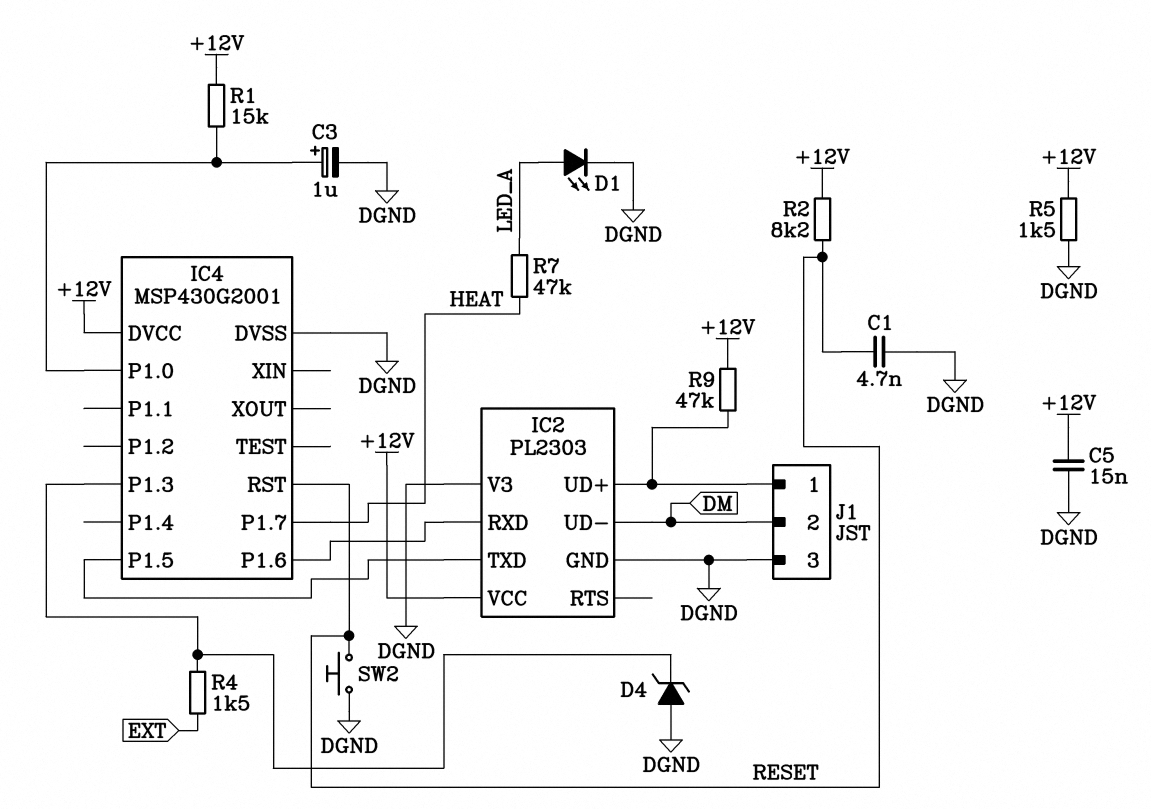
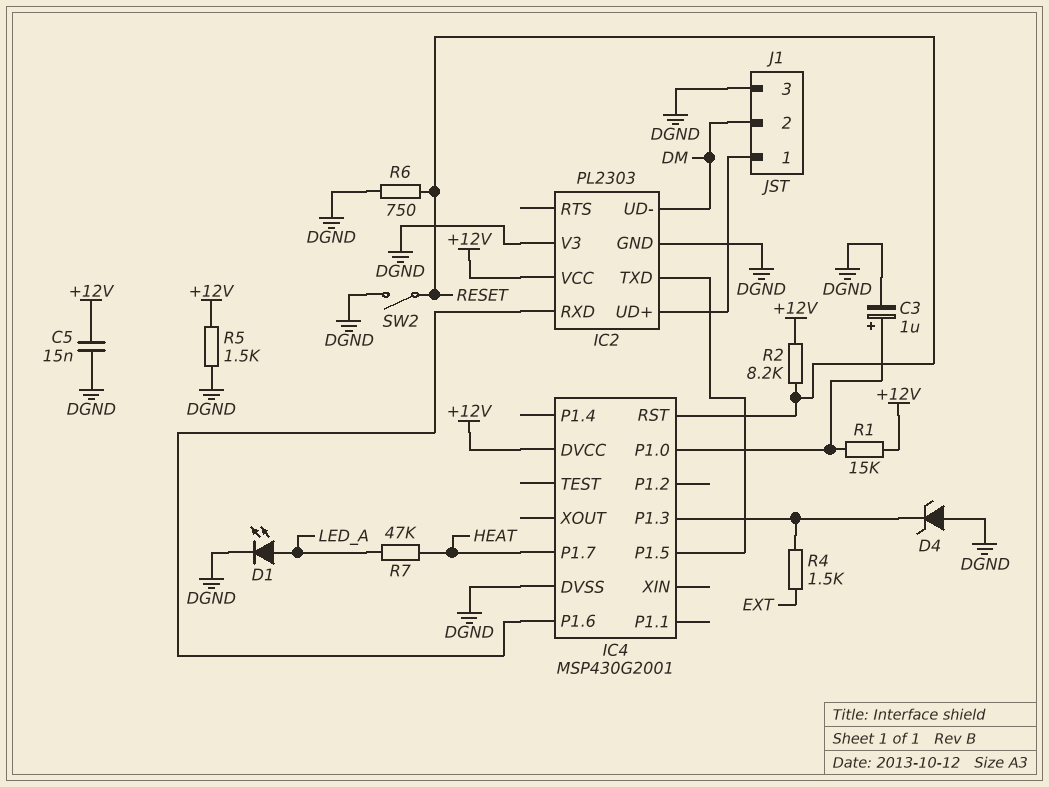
C1: 4.7nF (DGND, RESET) -> none
R6: none -> 750 (DGND, RESET)
R9: 47k (+12V, IC2/UD+) -> none
SW2: button (DGND, RESET) -> switch (DGND, RESET)

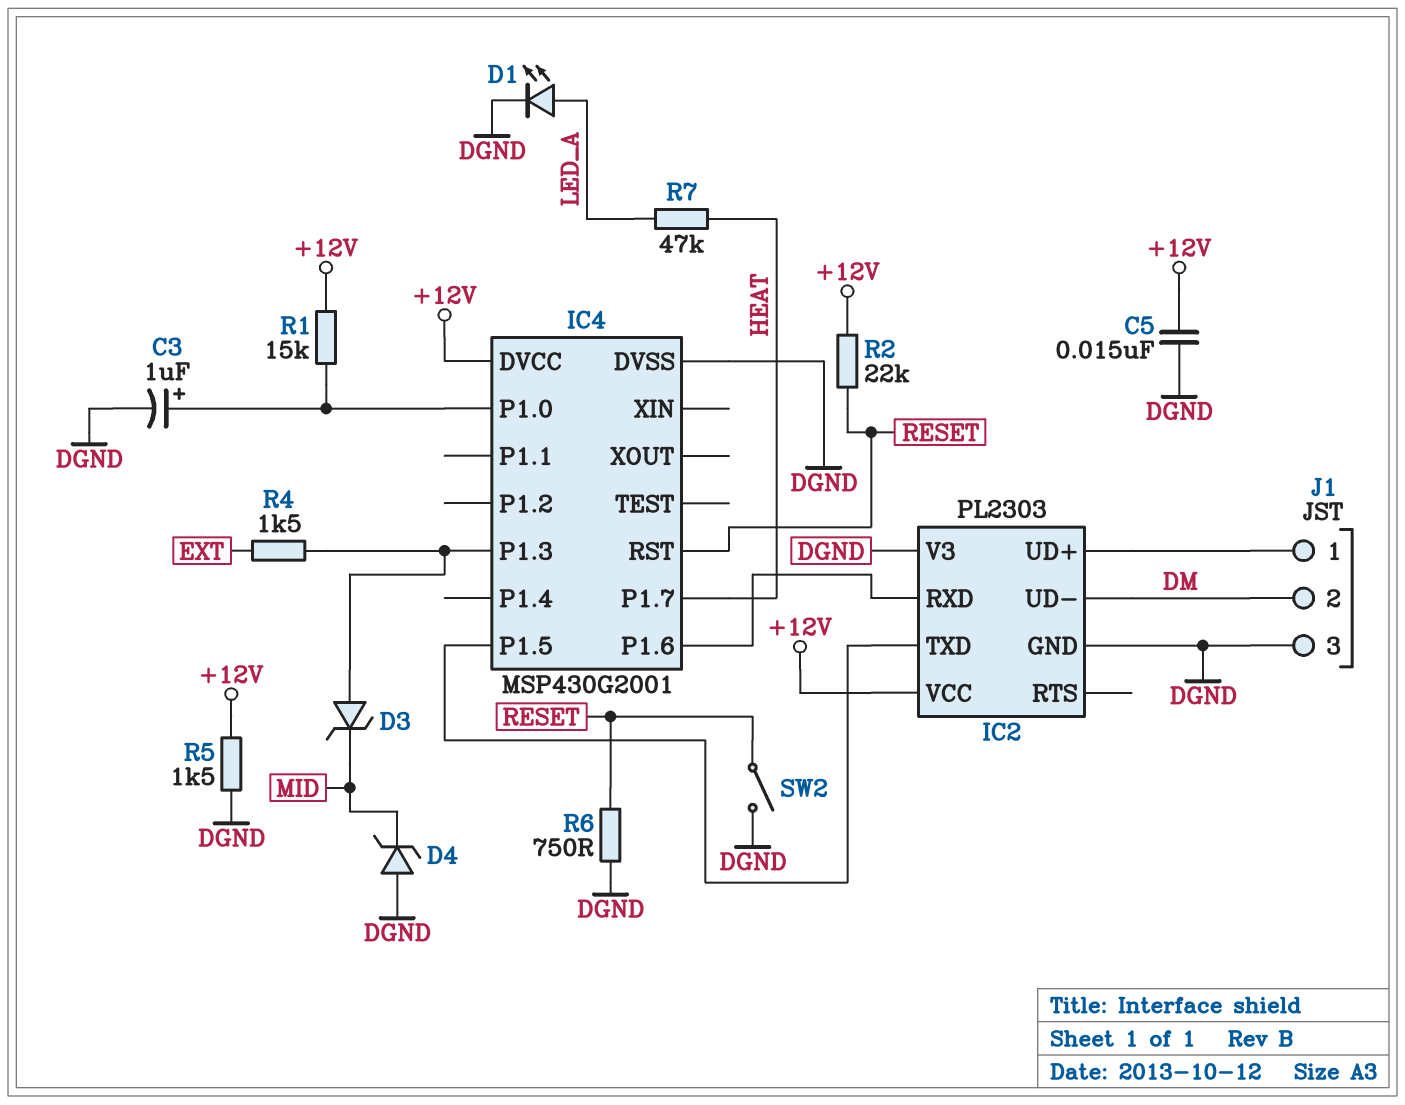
D3: none -> zener (A IC4/P1.3, K MID)
D4: zener (A DGND, K IC4/P1.3) -> zener (A DGND, K MID)
R2: 8.2k (+12V, RESET) -> 22k (+12V, RESET)

